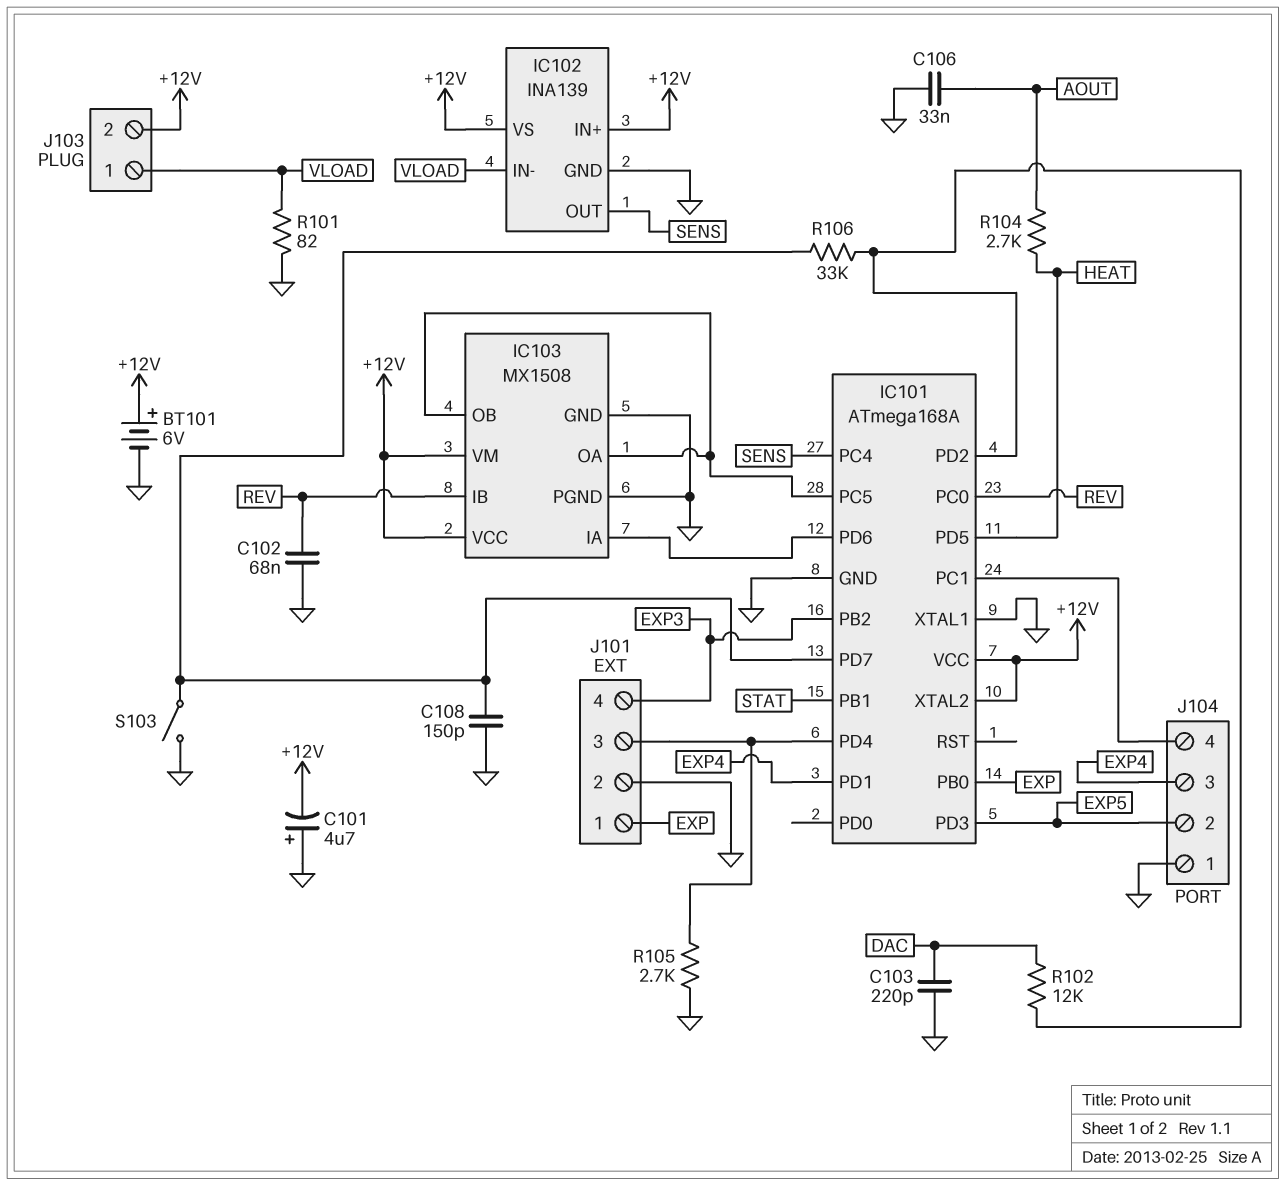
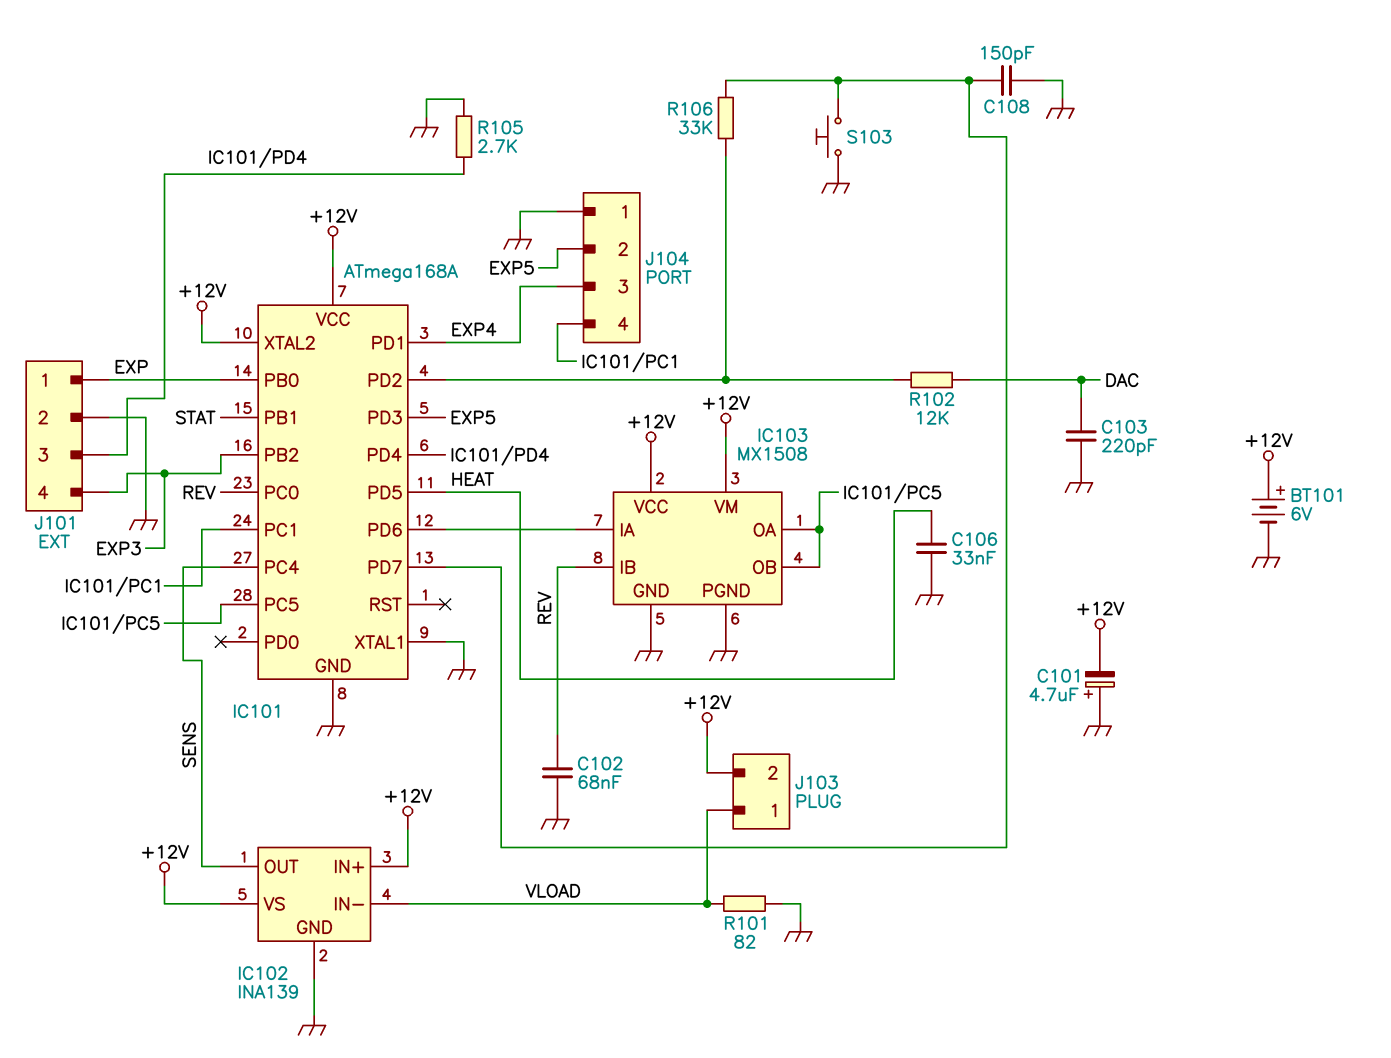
C106: 33nF (AOUT, GND) -> 33nF (GND, HEAT)
R104: 2.7k (AOUT, HEAT) -> none
S103: switch (GND, IC101/PD7) -> button (GND, IC101/PD7)

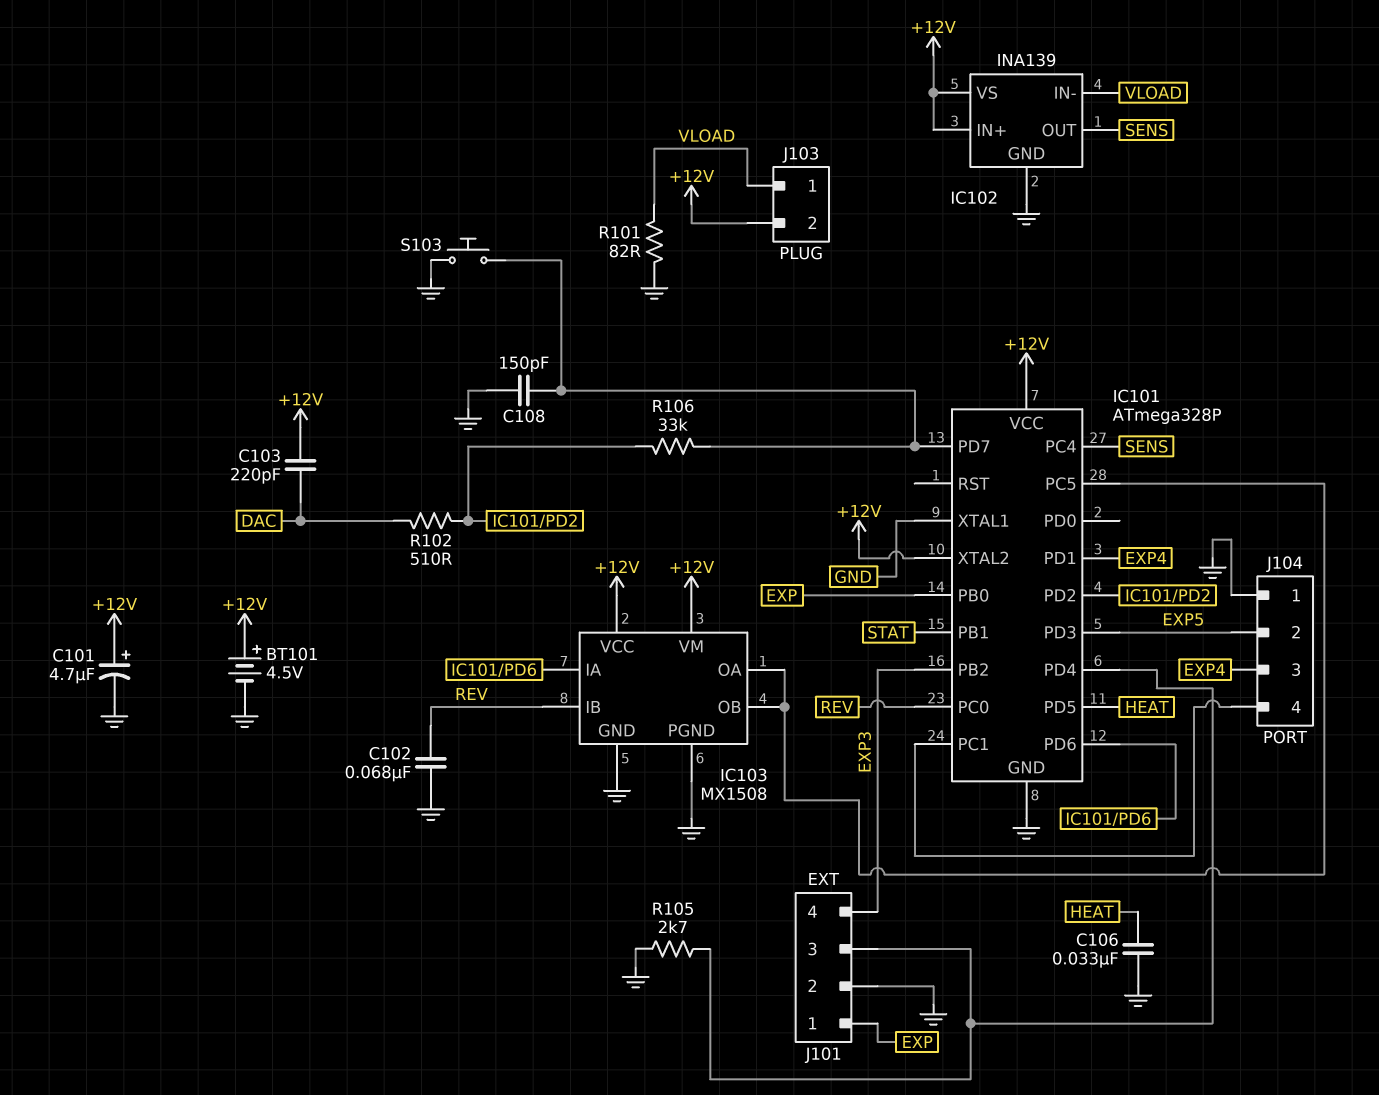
BT101: 6V (plus +12V, minus GND) -> 4.5V (plus +12V, minus GND)
C101: 4.7uF (plus GND, minus +12V) -> 4.7uF (plus +12V, minus GND)
C103: 220pF (DAC, GND) -> 220pF (+12V, DAC)
IC101: ATmega168A -> ATmega328P
R102: 12k (DAC, IC101/PD2) -> 510 (DAC, IC101/PD2)

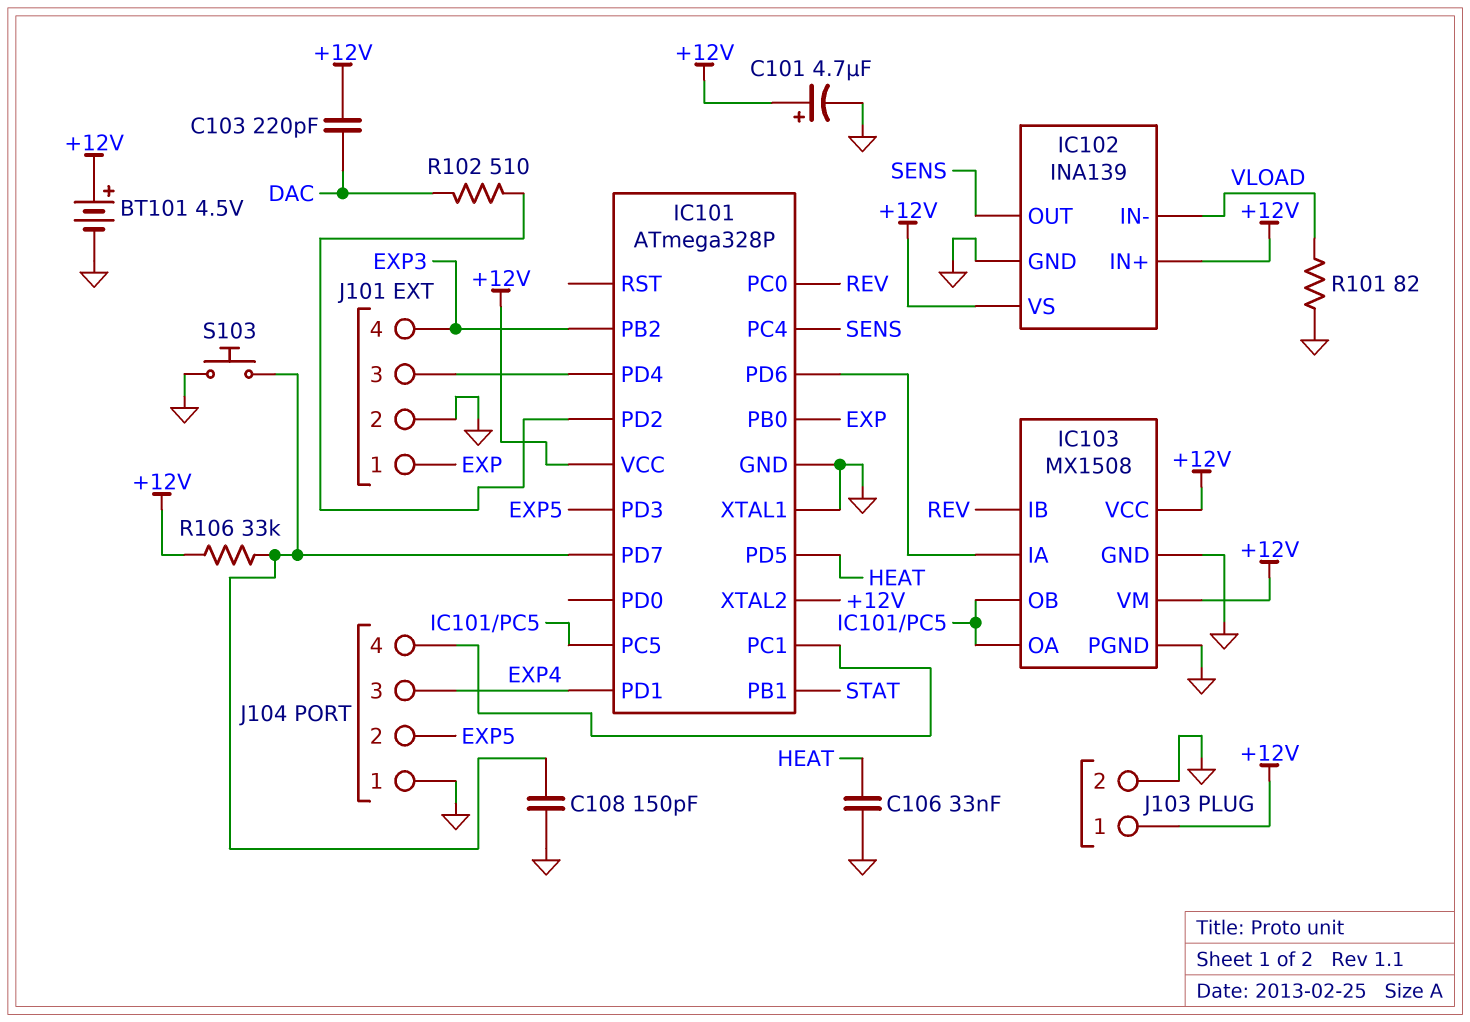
C102: 68nF (GND, REV) -> none
J103 pin 1: VLOAD -> +12V
J103 pin 2: +12V -> GND
R105: 2.7k (GND, IC101/PD4) -> none
R106: 33k (IC101/PD2, IC101/PD7) -> 33k (+12V, IC101/PD7)

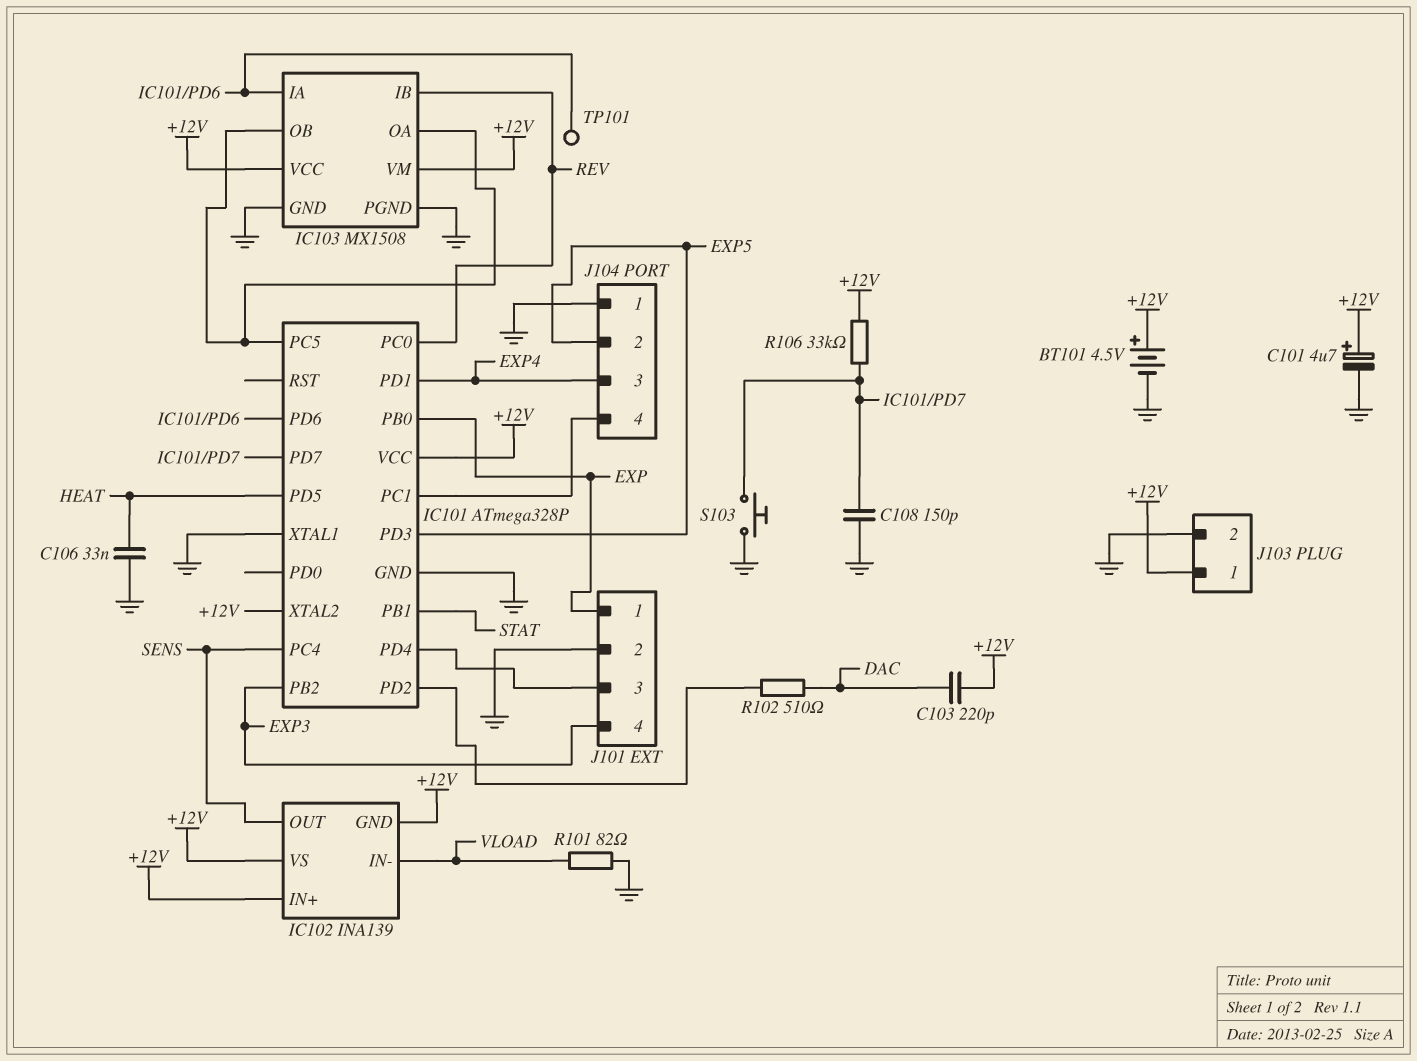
IC102 pin GND: GND -> +12V
TP101: none -> test point (IC101/PD6)

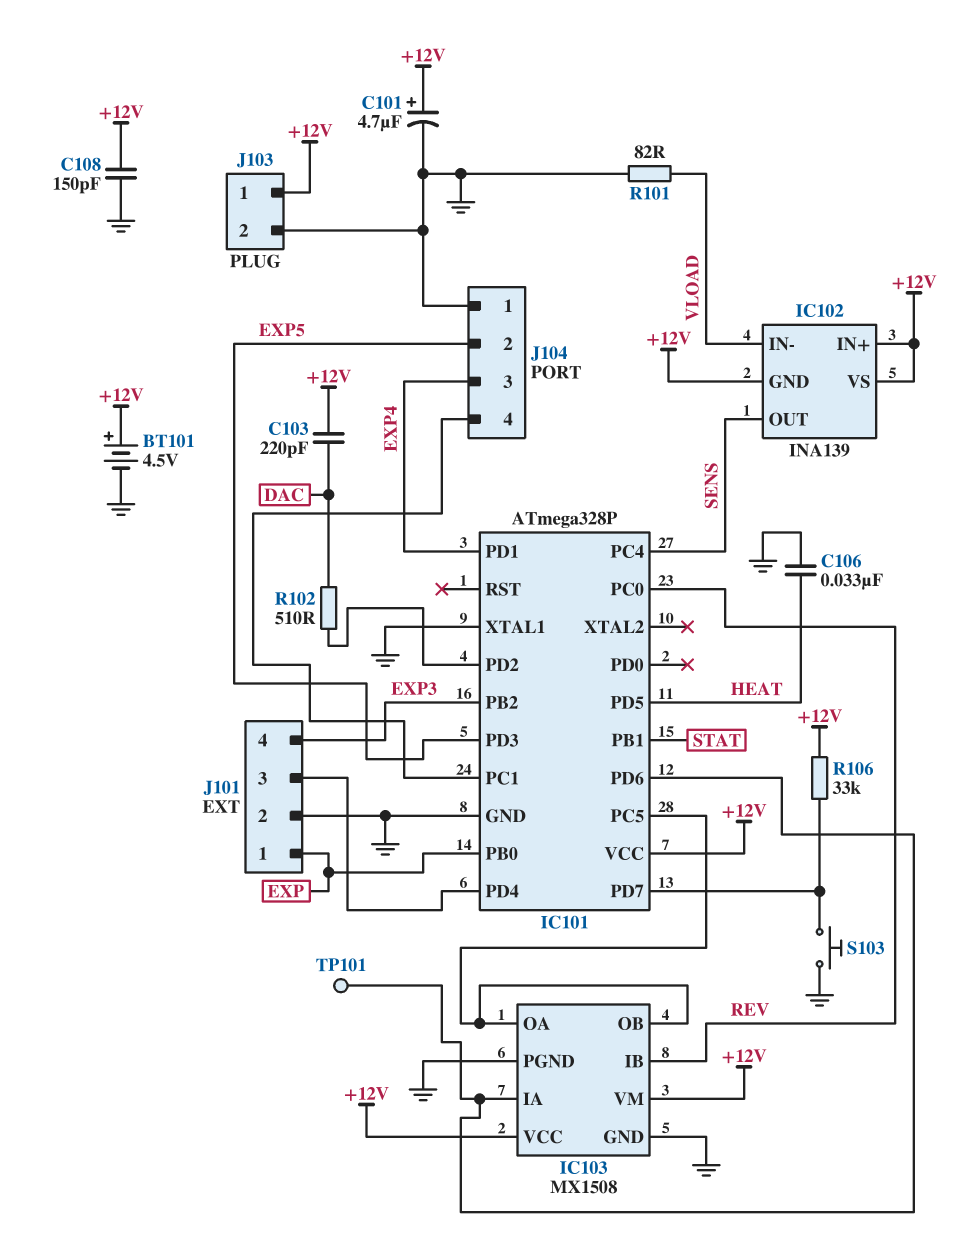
C108: 150pF (GND, IC101/PD7) -> 150pF (+12V, GND)
IC101 pin XTAL2: +12V -> none

